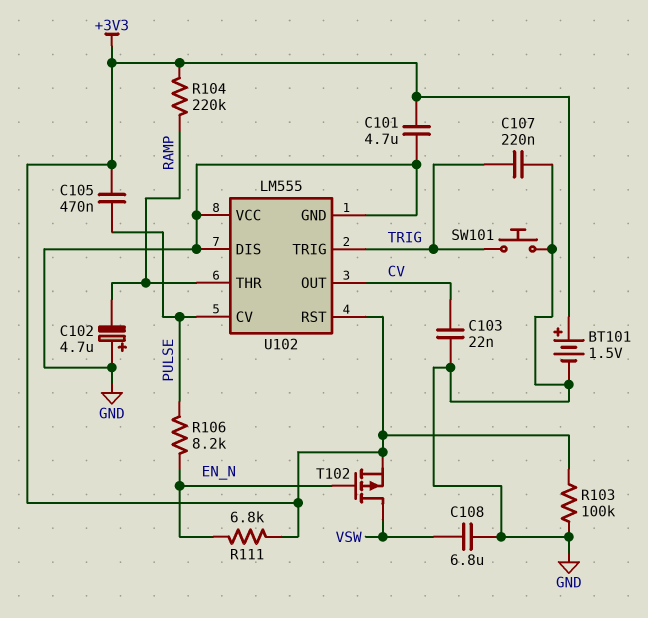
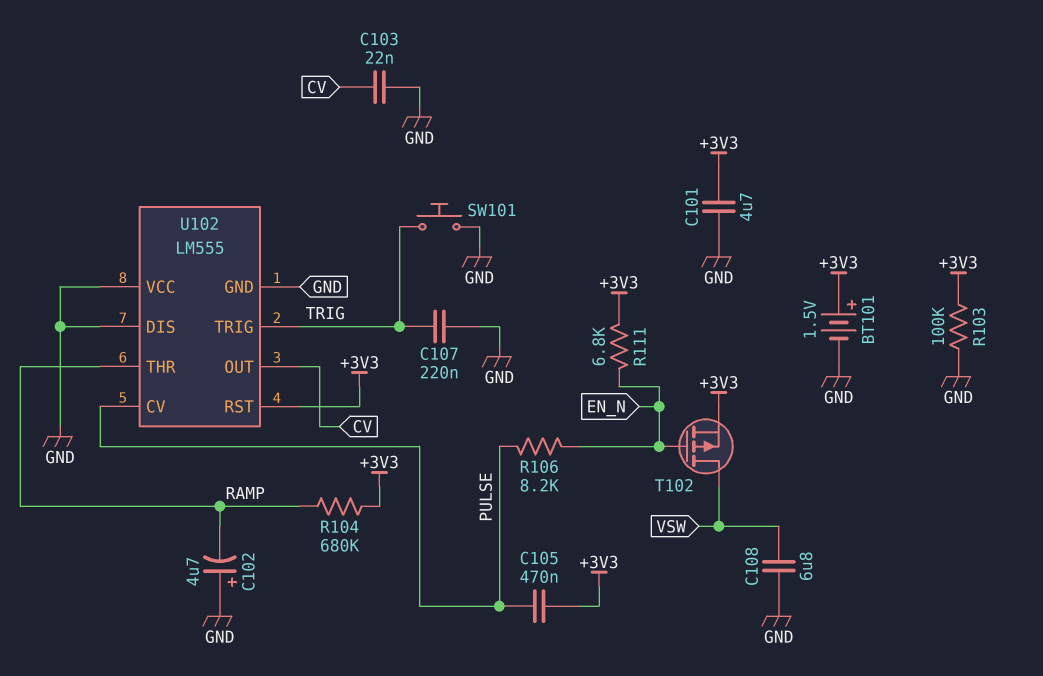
R104: 220k (+3V3, RAMP) -> 680k (+3V3, RAMP)

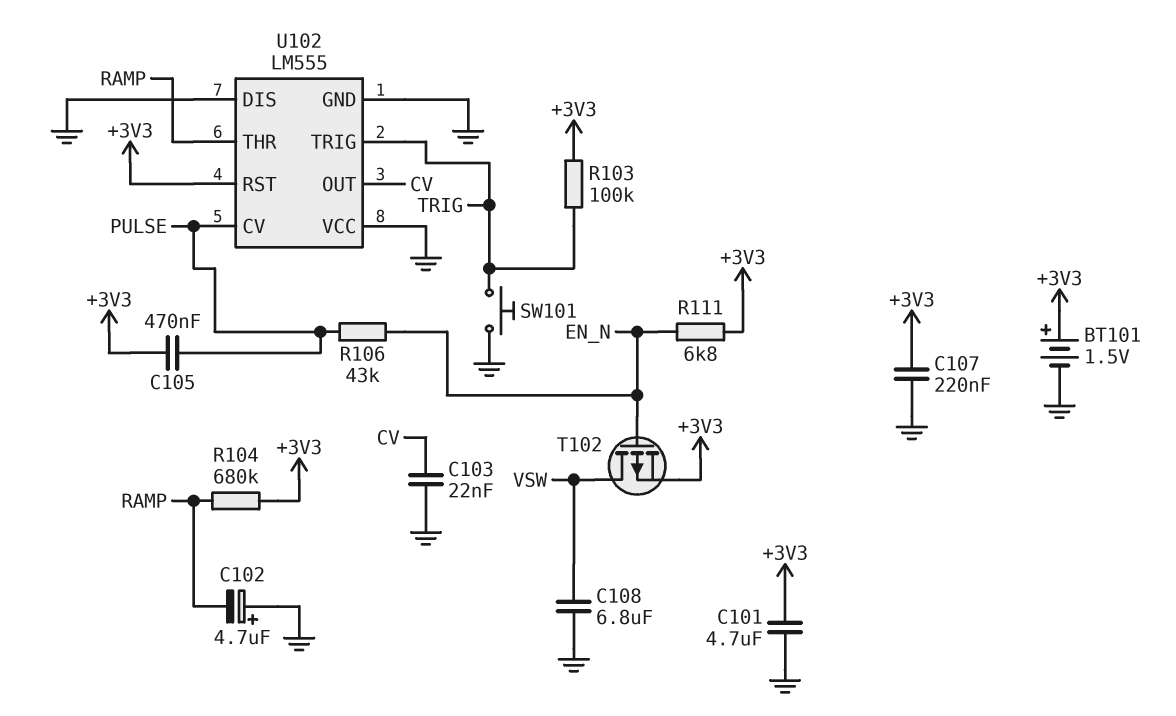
C107: 220nF (GND, TRIG) -> 220nF (+3V3, GND)
R103: 100k (+3V3, GND) -> 100k (+3V3, TRIG)
R106: 8.2k (EN_N, PULSE) -> 43k (EN_N, PULSE)

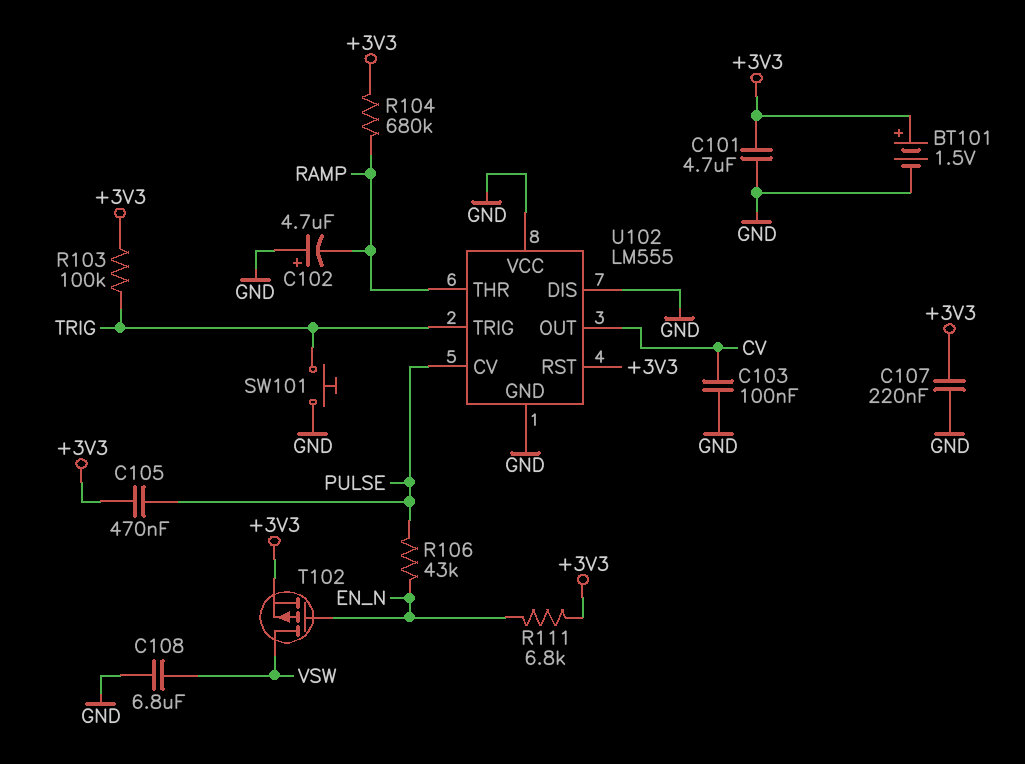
C103: 22nF (CV, GND) -> 100nF (CV, GND)

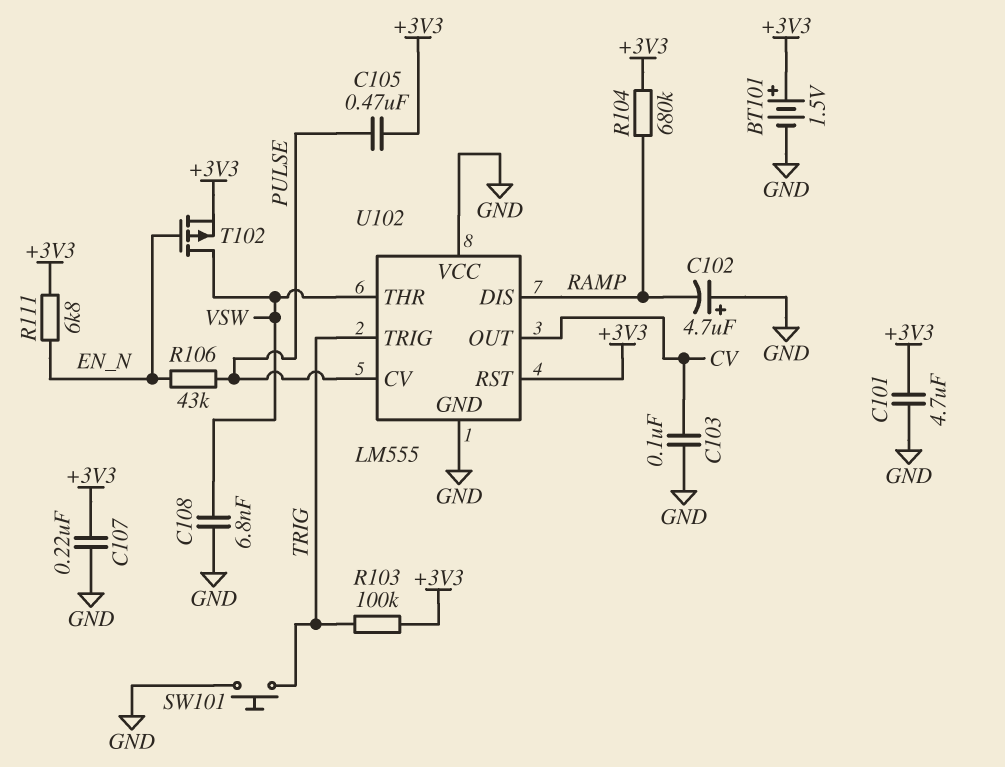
C108: 6.8uF (GND, VSW) -> 6.8nF (GND, VSW)
U102 pin DIS: GND -> RAMP
U102 pin THR: RAMP -> VSW

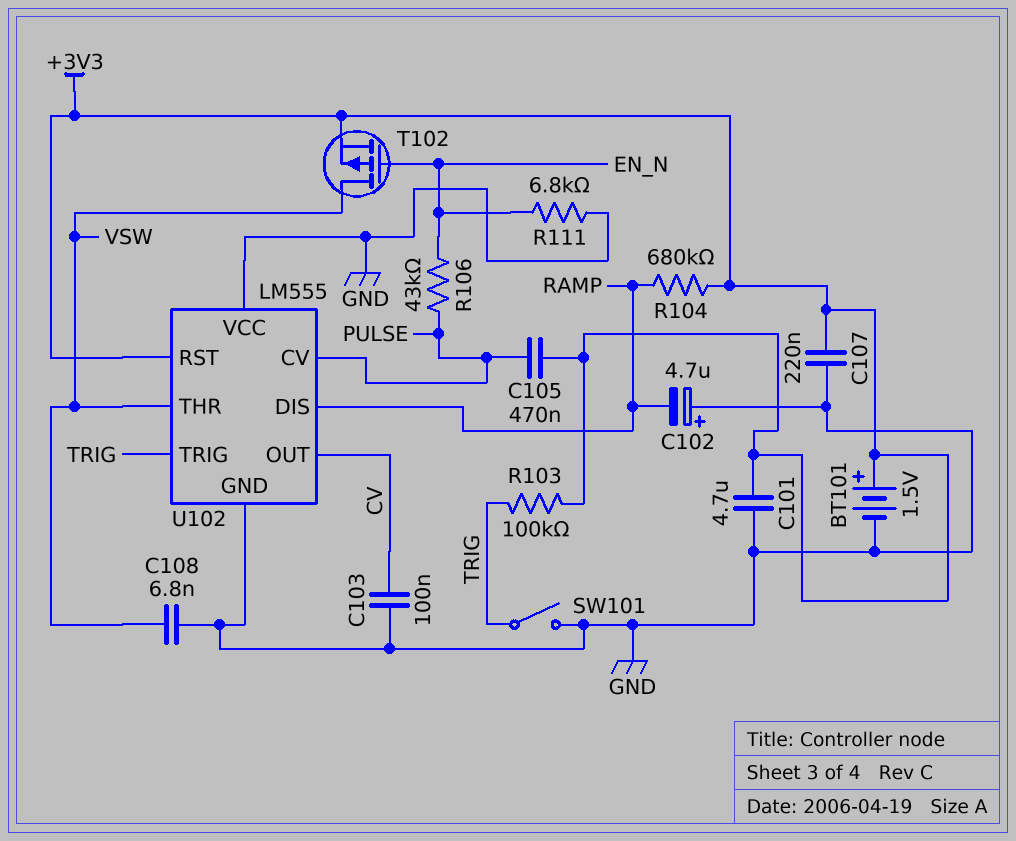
R111: 6.8k (+3V3, EN_N) -> 6.8k (EN_N, GND)
SW101: button (GND, TRIG) -> switch (GND, TRIG)

